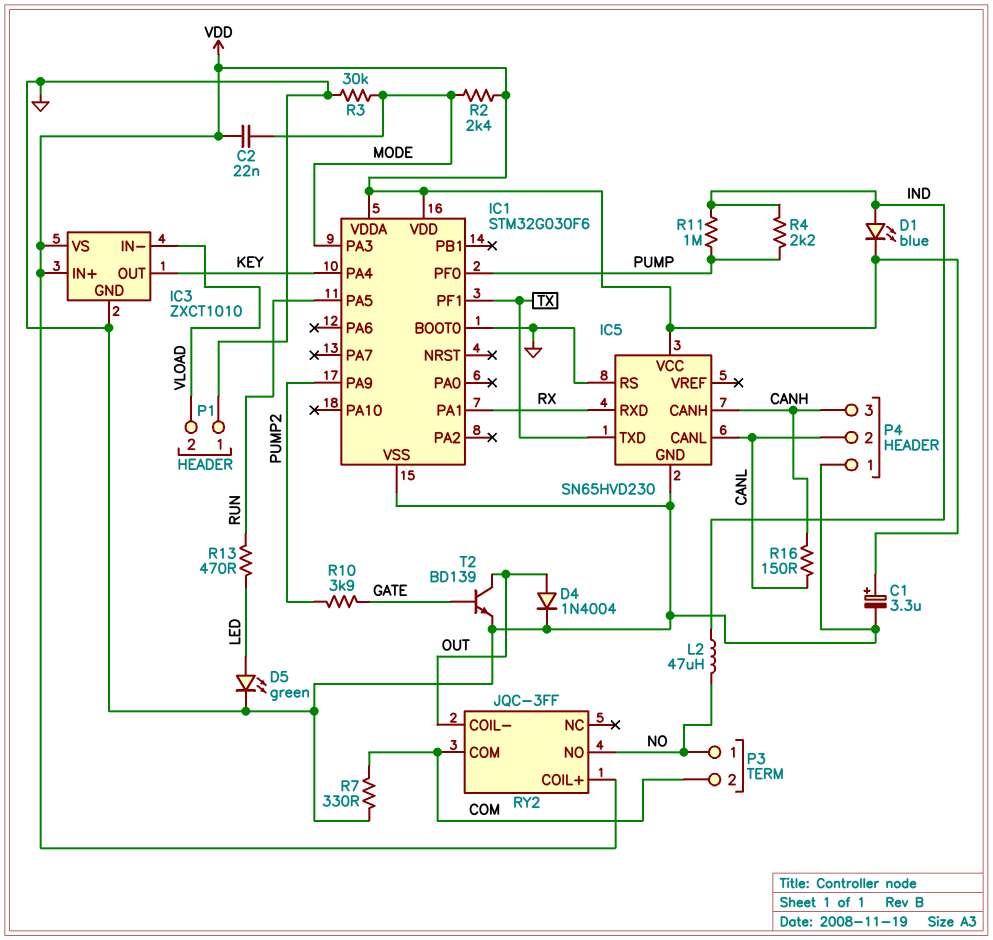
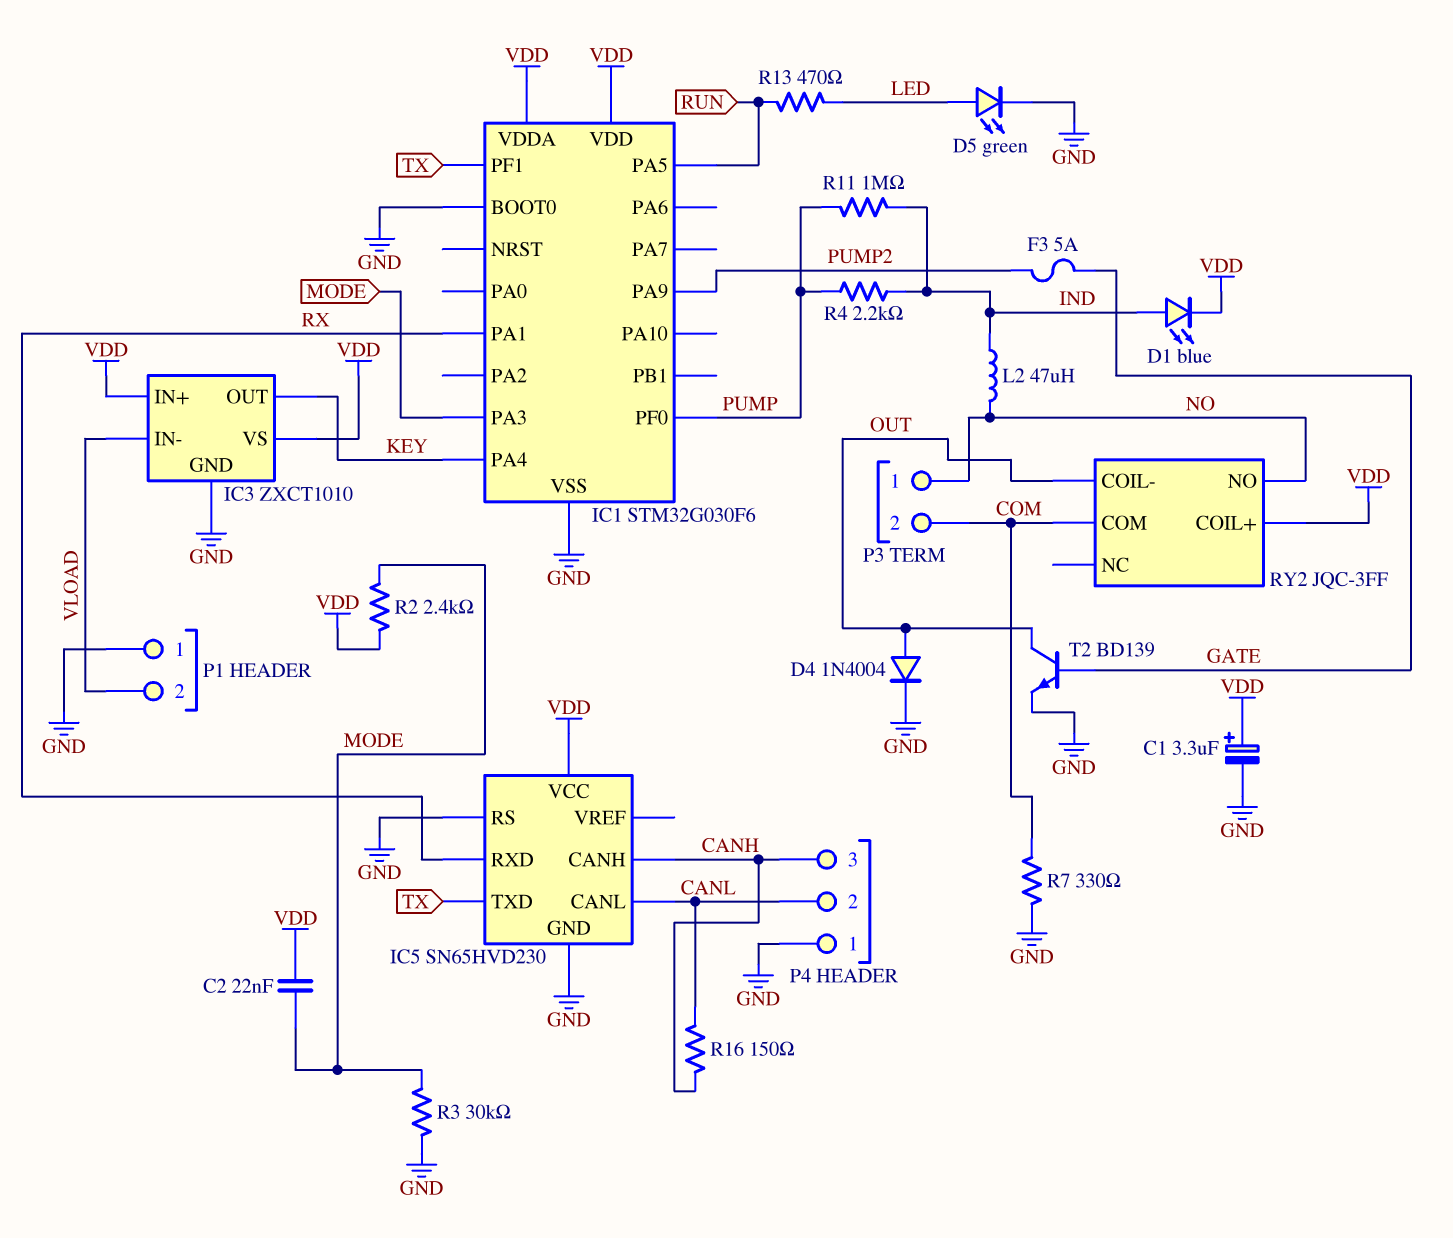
F3: none -> 5A (GATE, PUMP2)
R10: 3.9k (GATE, PUMP2) -> none

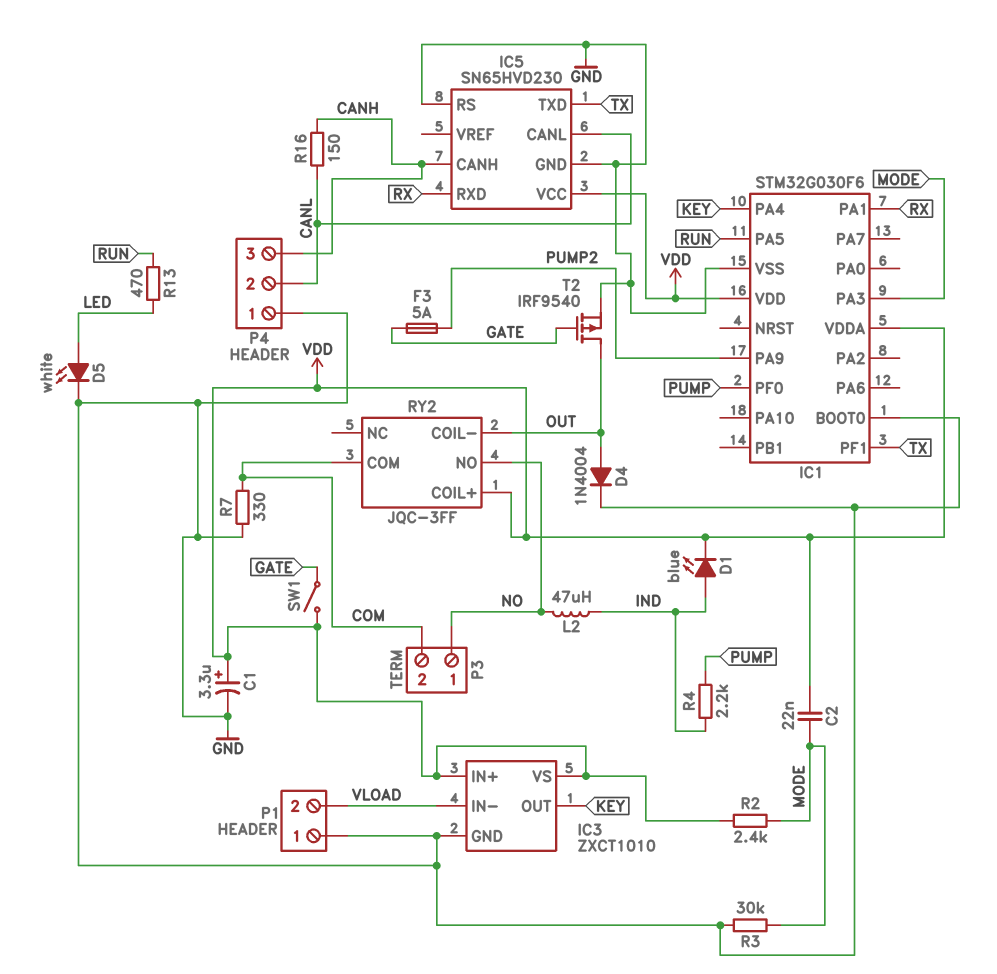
D5: LED green (A LED, K GND) -> LED white (A LED, K GND)
R11: 1M (IND, PUMP) -> none
SW1: none -> switch (GATE, VDD)
T2: NPN BD139 (B GATE, C OUT, E GND) -> PMOS IRF9540 (G GATE, D OUT, S GND)

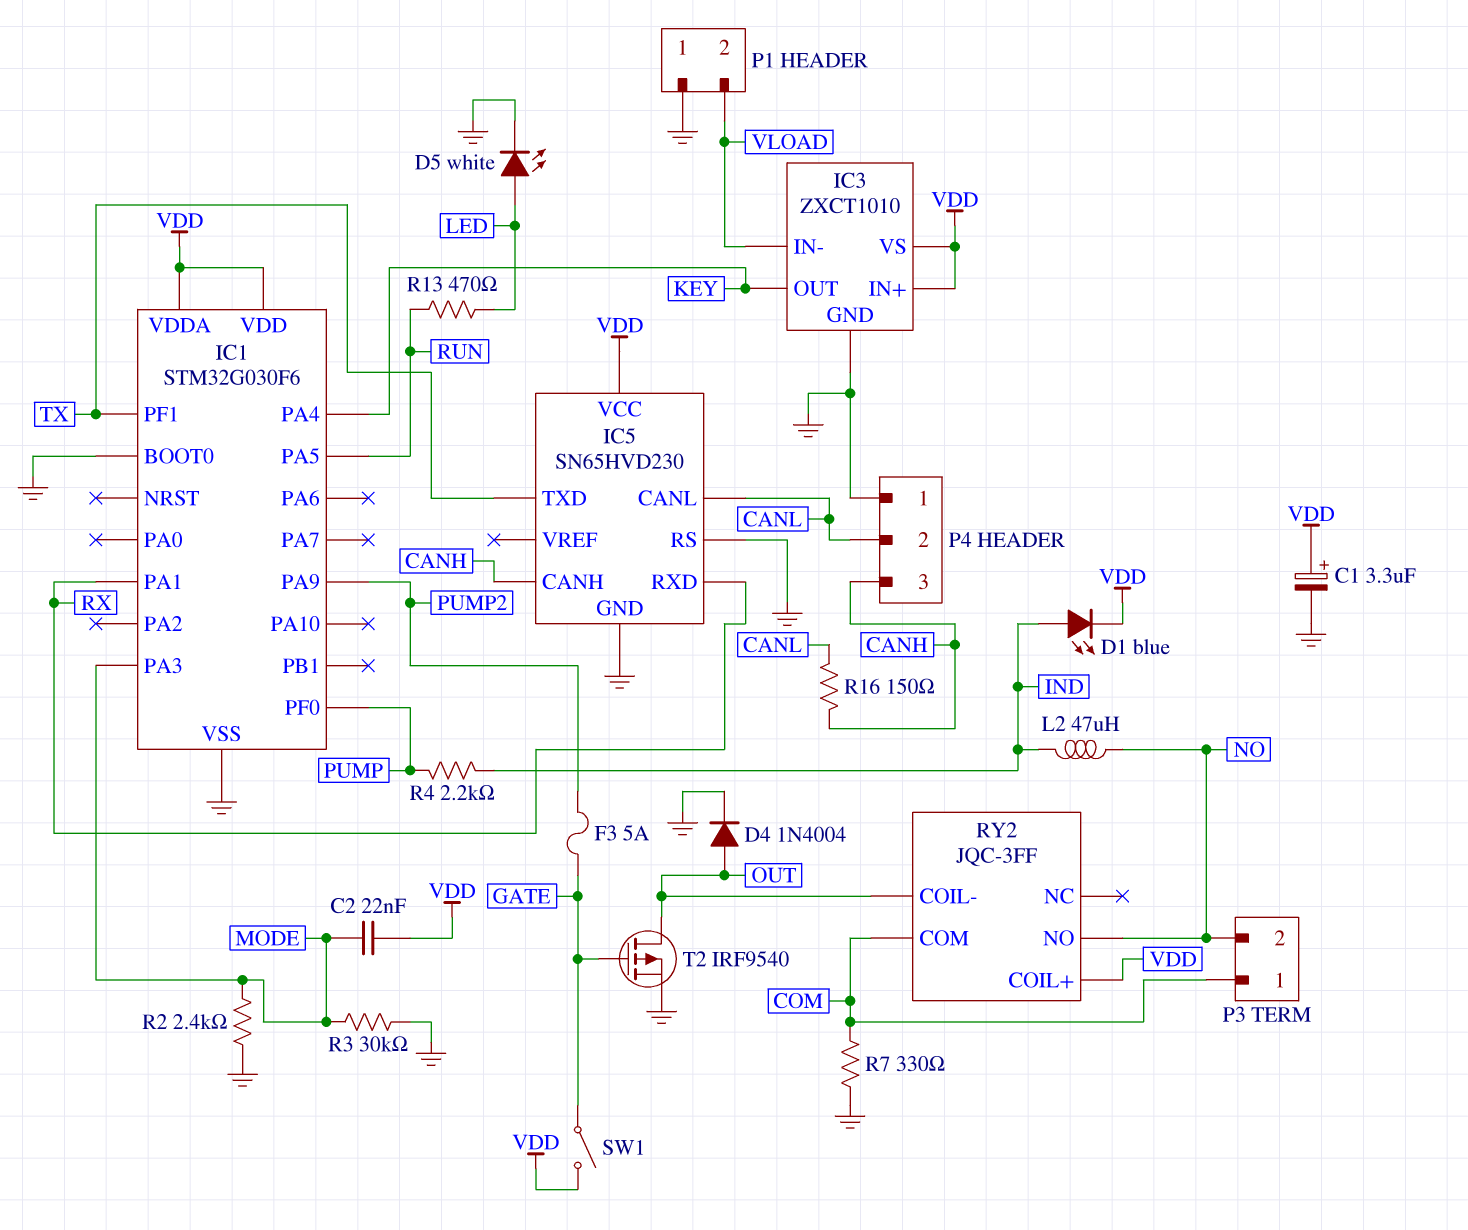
P3 pin 1: NO -> COM
P3 pin 2: COM -> NO
R2: 2.4k (MODE, VDD) -> 2.4k (GND, MODE)

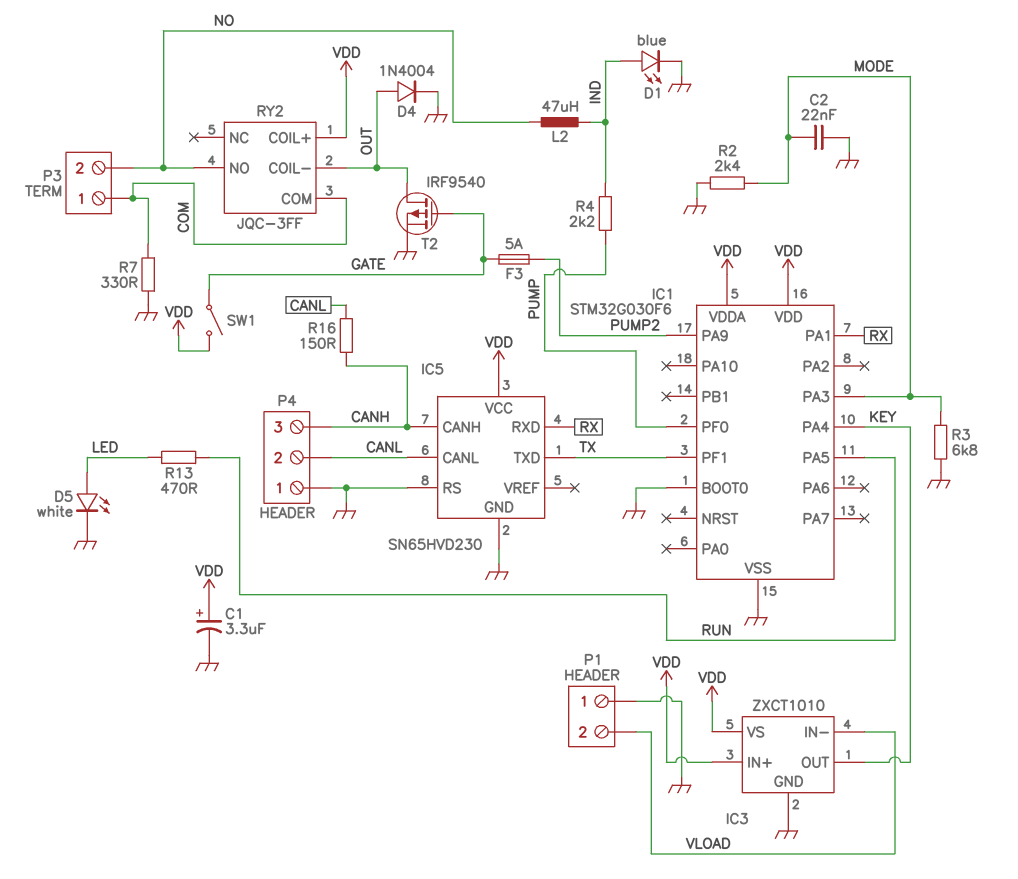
C2: 22nF (MODE, VDD) -> 22nF (GND, MODE)
D1: LED blue (A IND, K VDD) -> LED blue (A IND, K GND)
R3: 30k (GND, MODE) -> 6.8k (GND, MODE)

